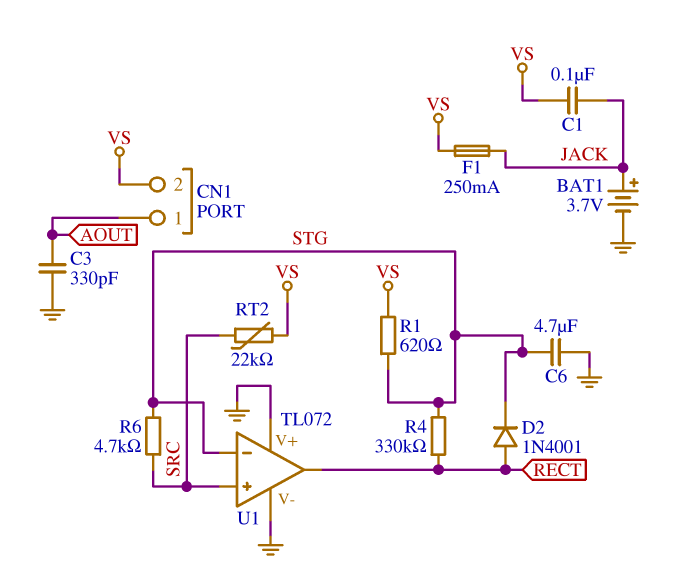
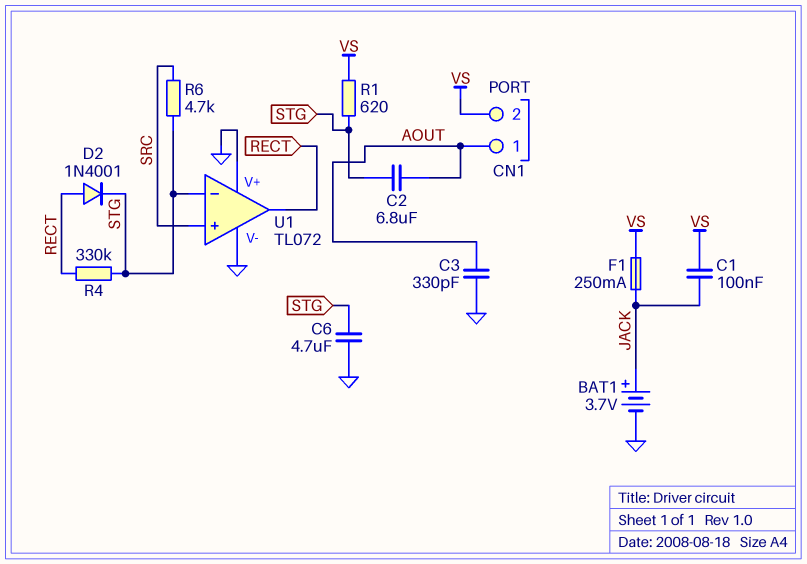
C2: none -> 6.8uF (AOUT, STG)
RT2: 22k (SRC, VS) -> none

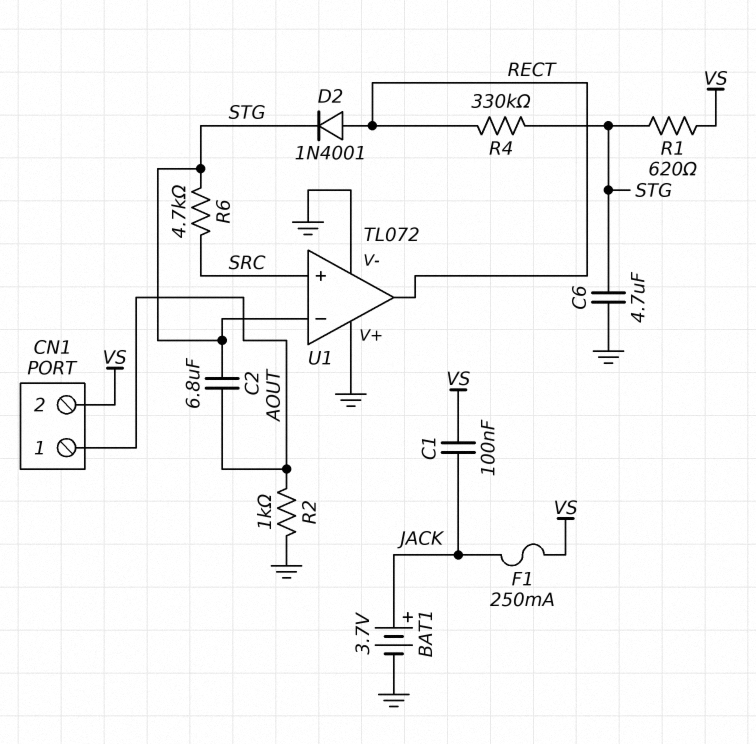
C3: 330pF (AOUT, GND) -> none
R2: none -> 1k (AOUT, GND)

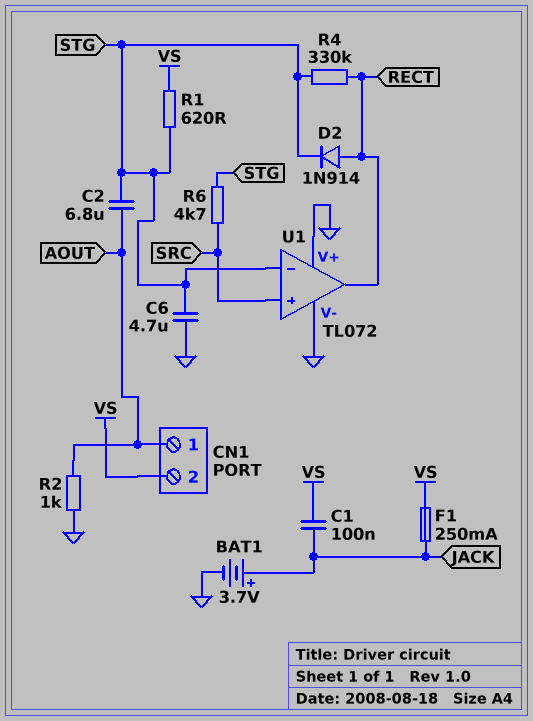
D2: diode 1N4001 (A RECT, K STG) -> diode 1N914 (A RECT, K STG)

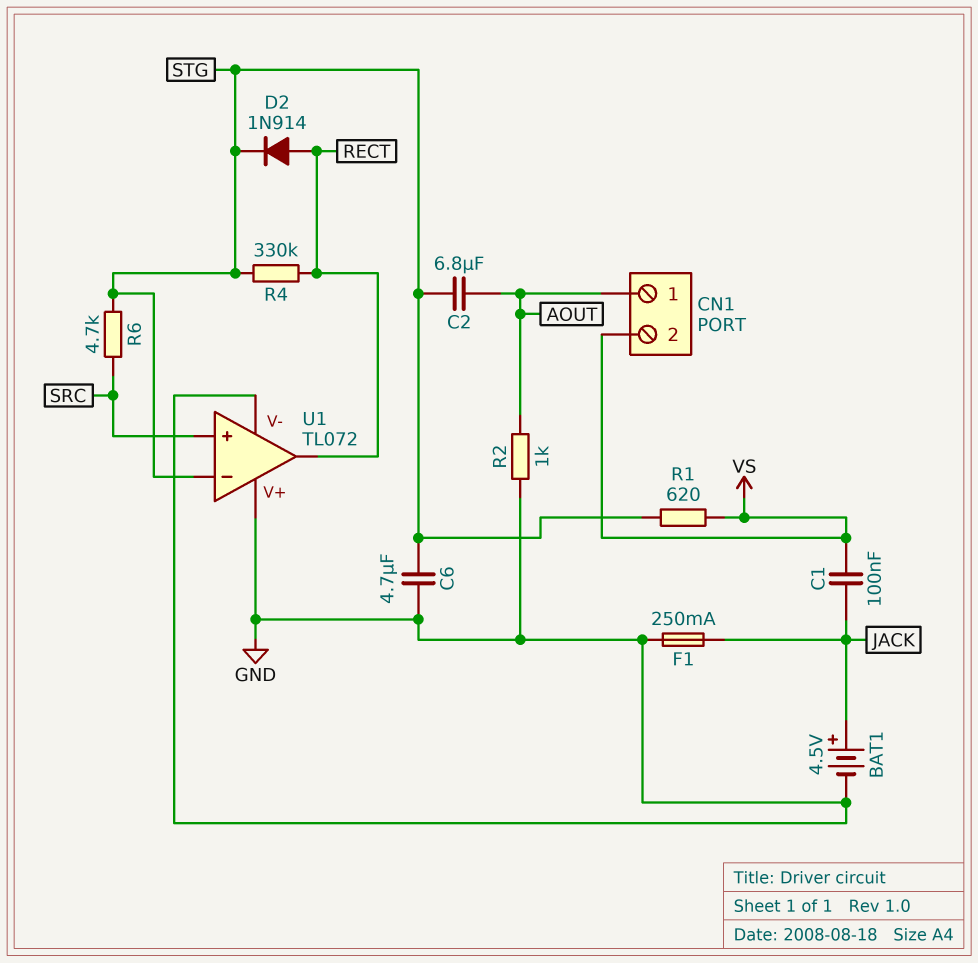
BAT1: 3.7V (plus JACK, minus GND) -> 4.5V (plus JACK, minus GND)
F1: 250mA (JACK, VS) -> 250mA (GND, JACK)

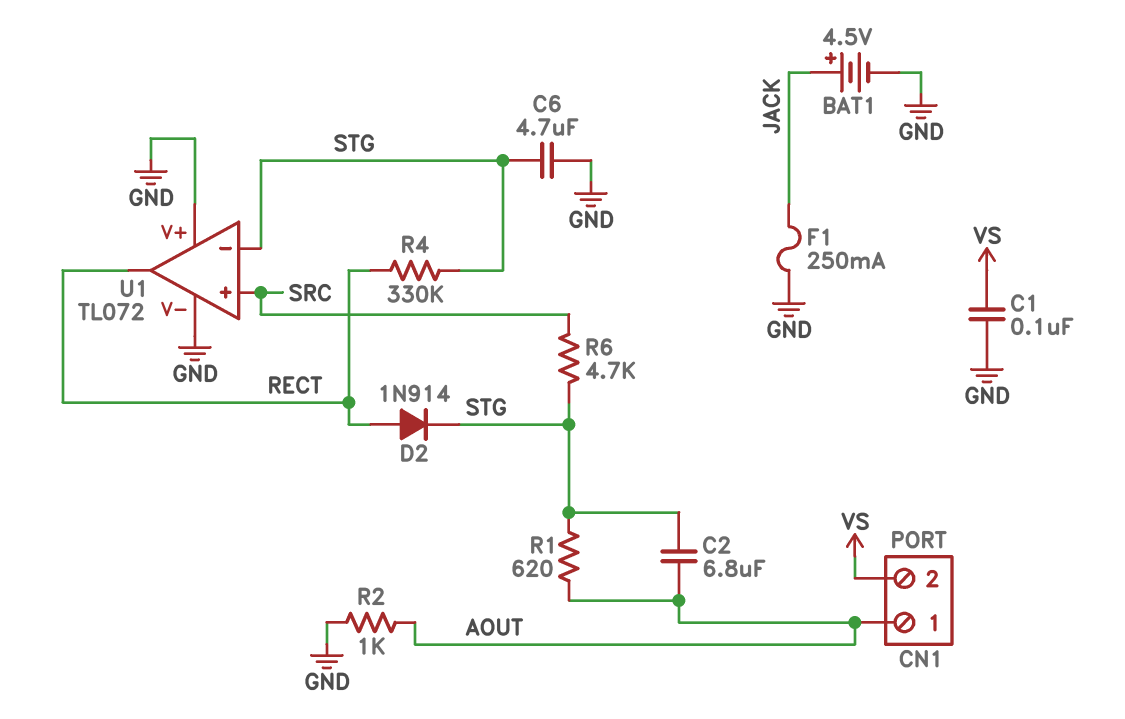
C1: 100nF (JACK, VS) -> 100nF (GND, VS)
R1: 620 (STG, VS) -> 620 (AOUT, STG)

